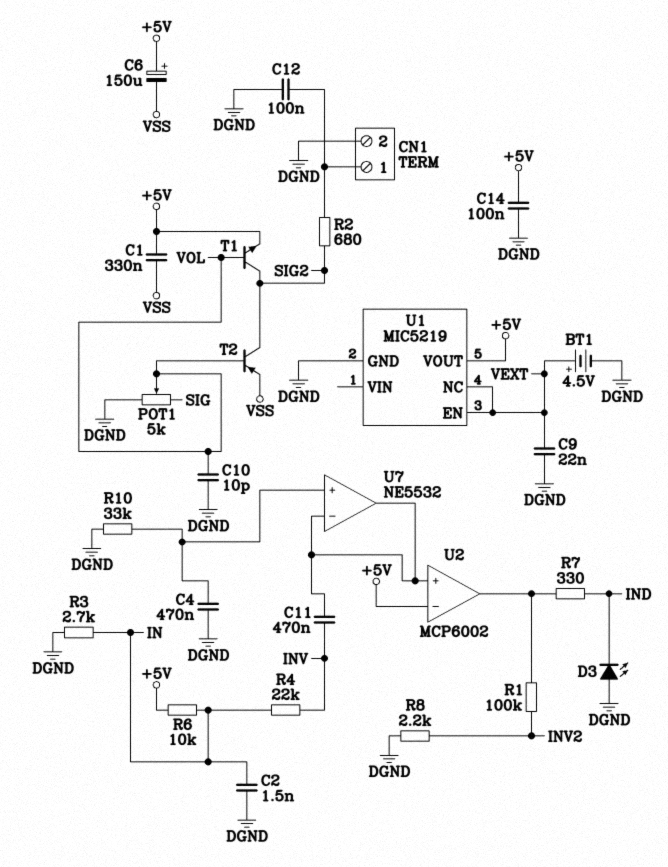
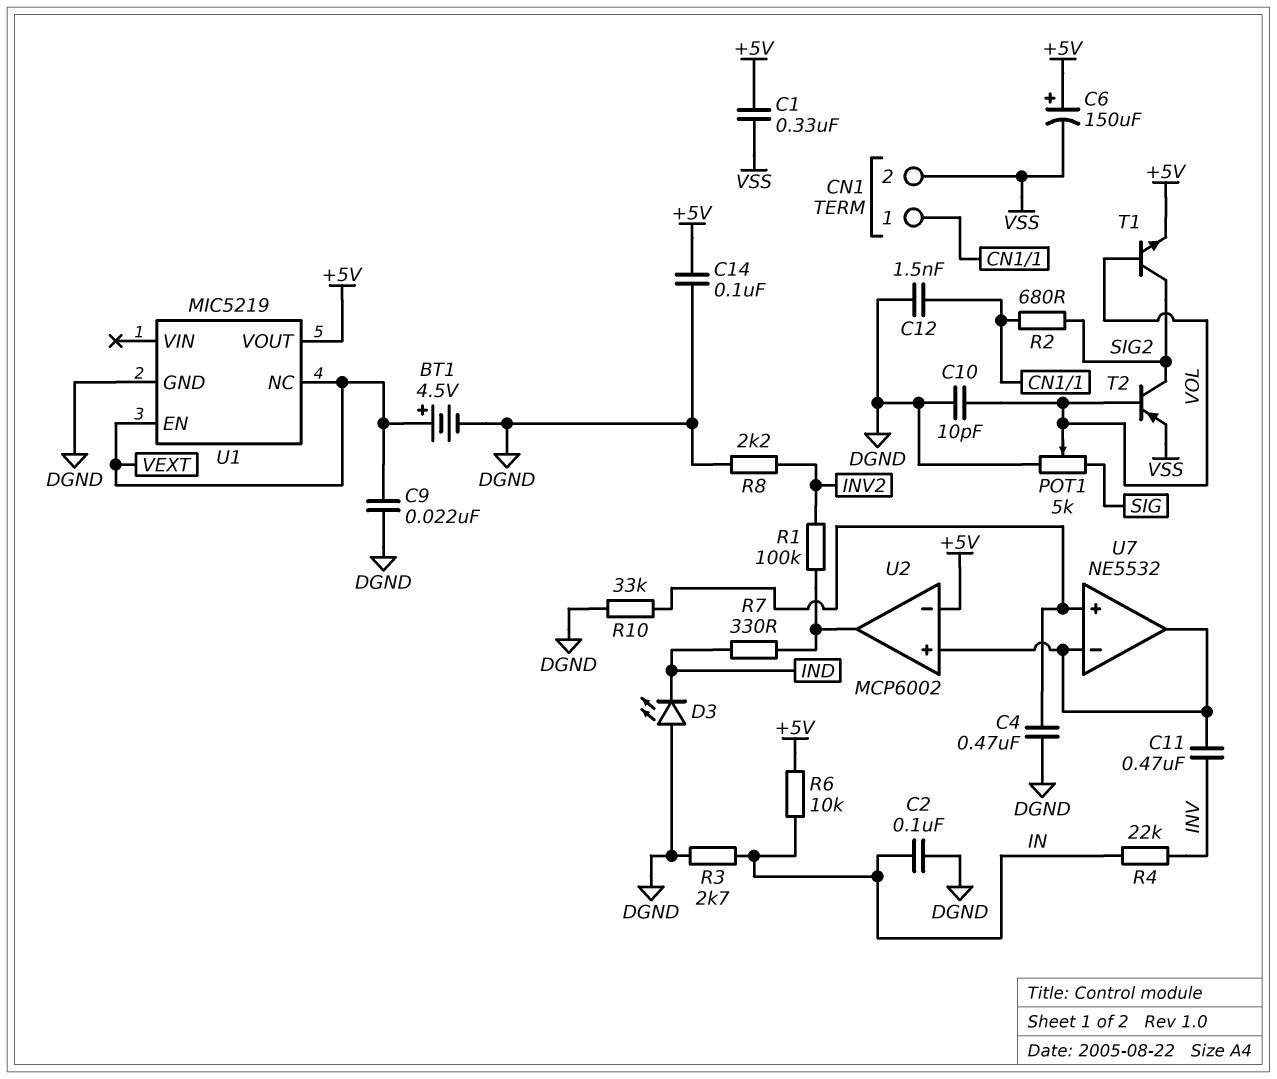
C2: 1.5nF (DGND, IN) -> 100nF (DGND, IN)
C12: 100nF (CN1/1, DGND) -> 1.5nF (CN1/1, DGND)
CN1 pin 2: DGND -> VSS

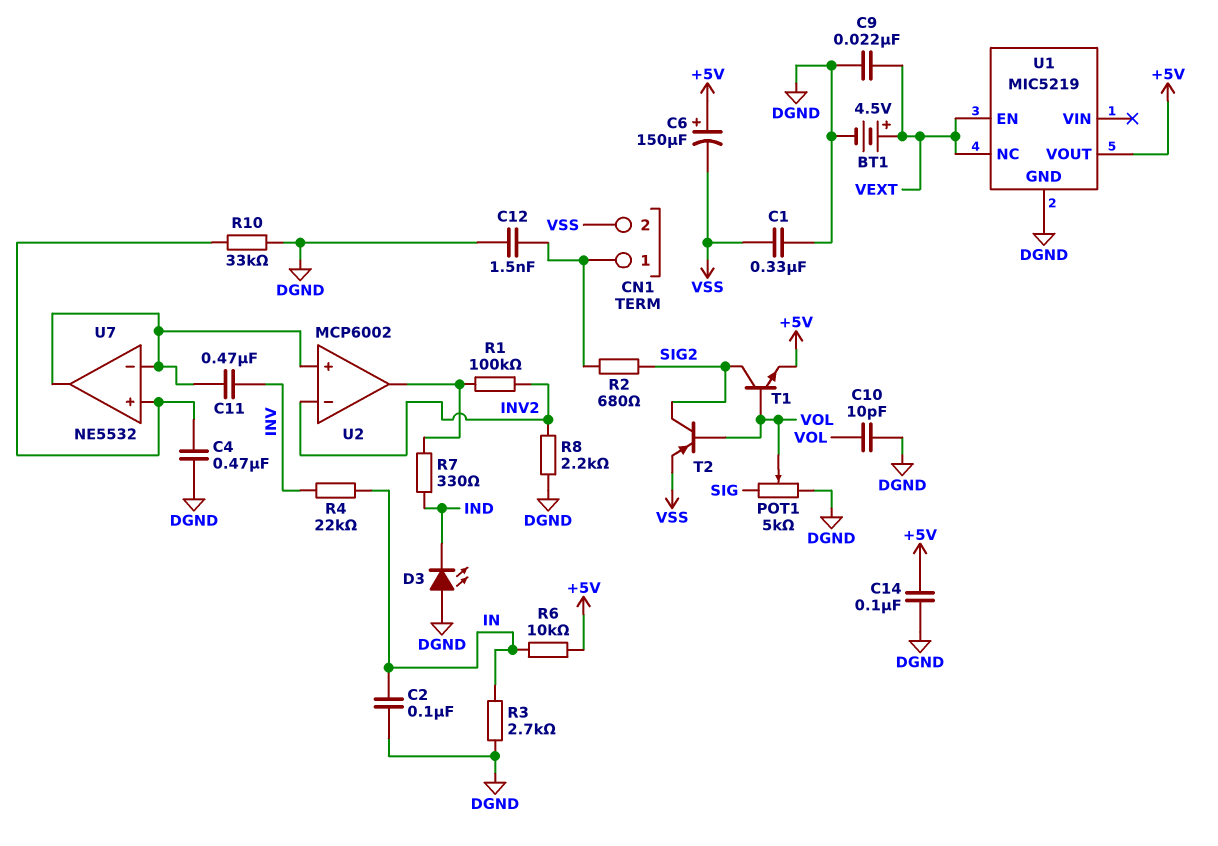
C1: 330nF (+5V, VSS) -> 330nF (DGND, VSS)
U2 pin in-: +5V -> INV2

